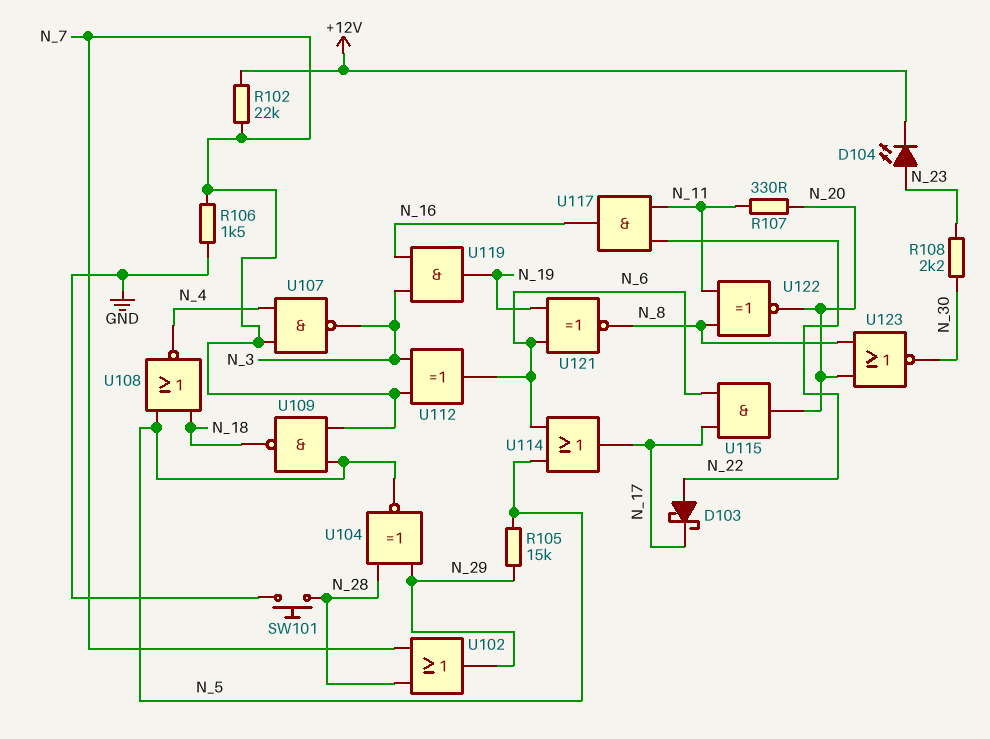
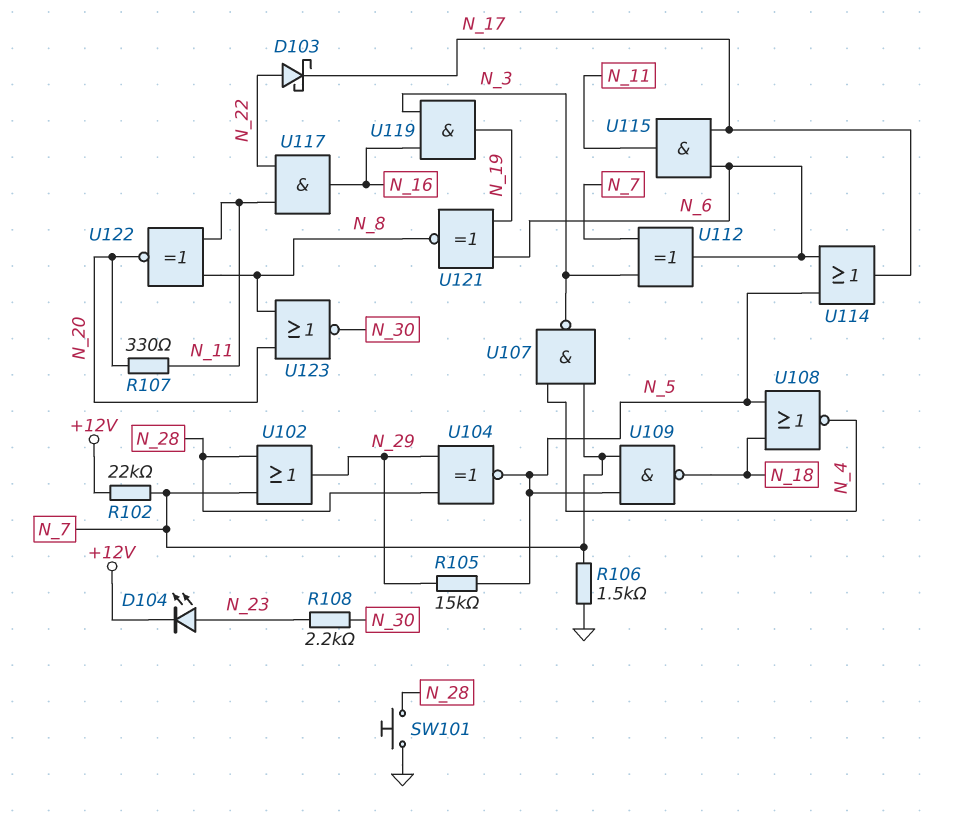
U115: AND (in N_6, in N_17, out N_20) -> AND (in N_6, in N_17, out N_11)

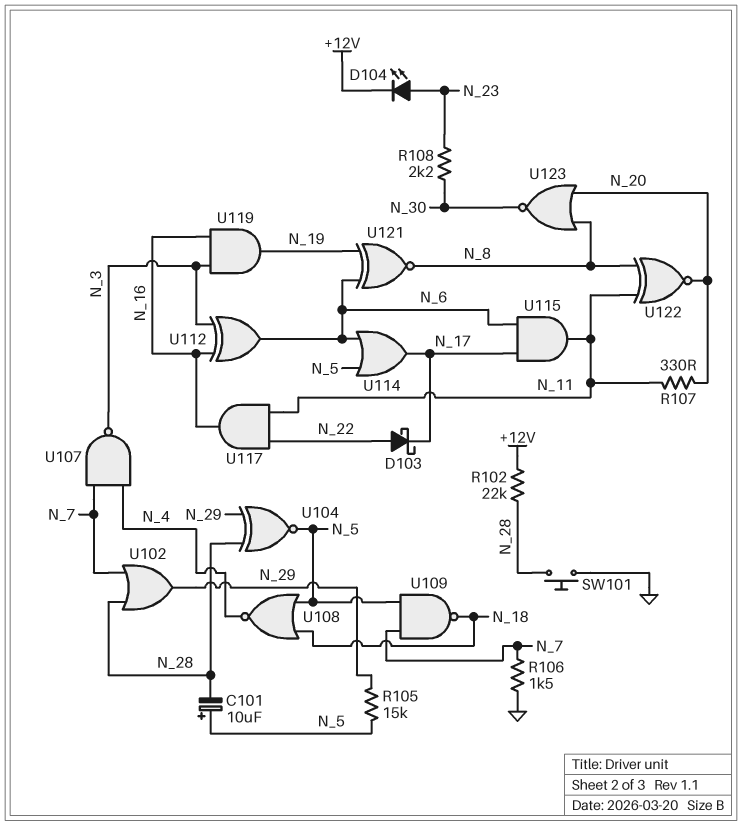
C101: none -> 10uF (plus N_5, minus N_28)
R102: 22k (+12V, N_7) -> 22k (+12V, N_28)
U112: XOR (in N_3, in N_7, out N_6) -> XOR (in N_3, in N_16, out N_6)

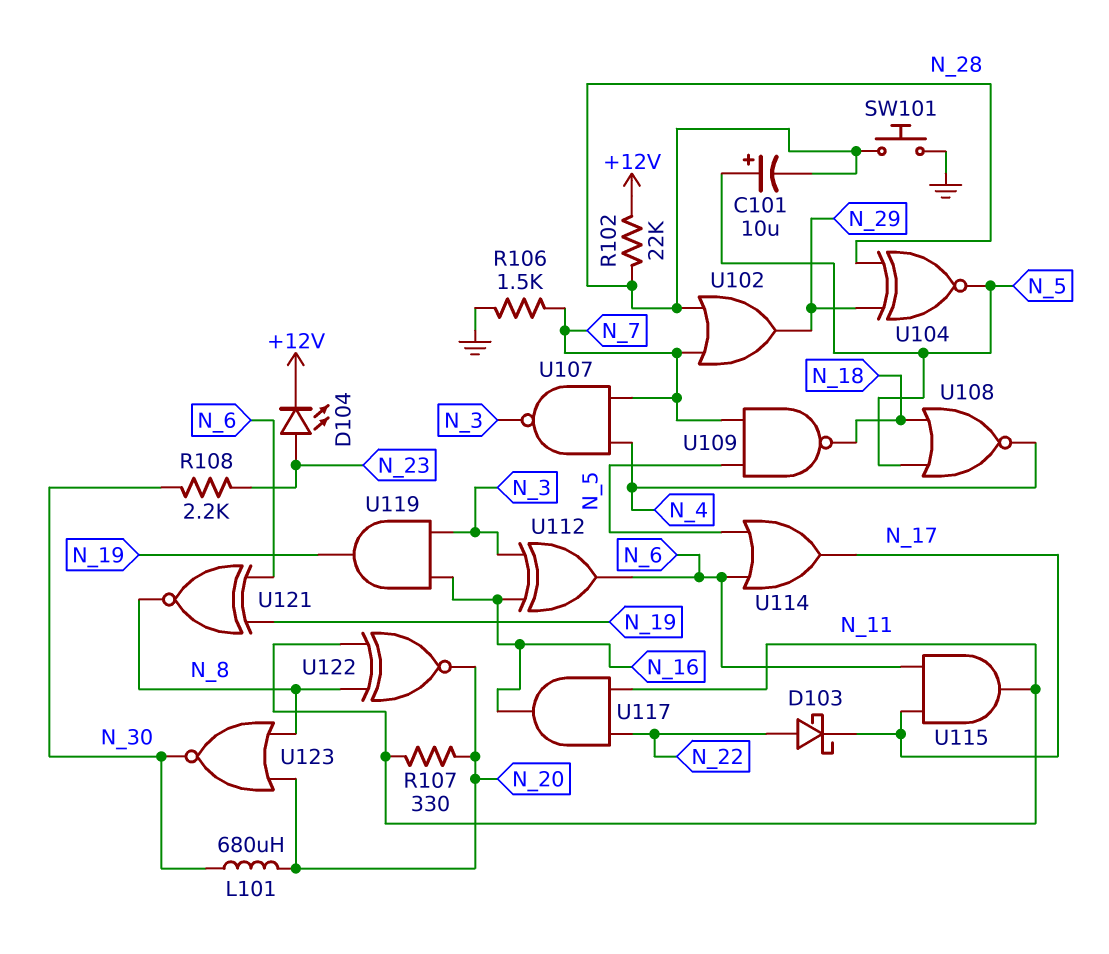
L101: none -> 680uH (N_20, N_30)
R105: 15k (N_5, N_29) -> none

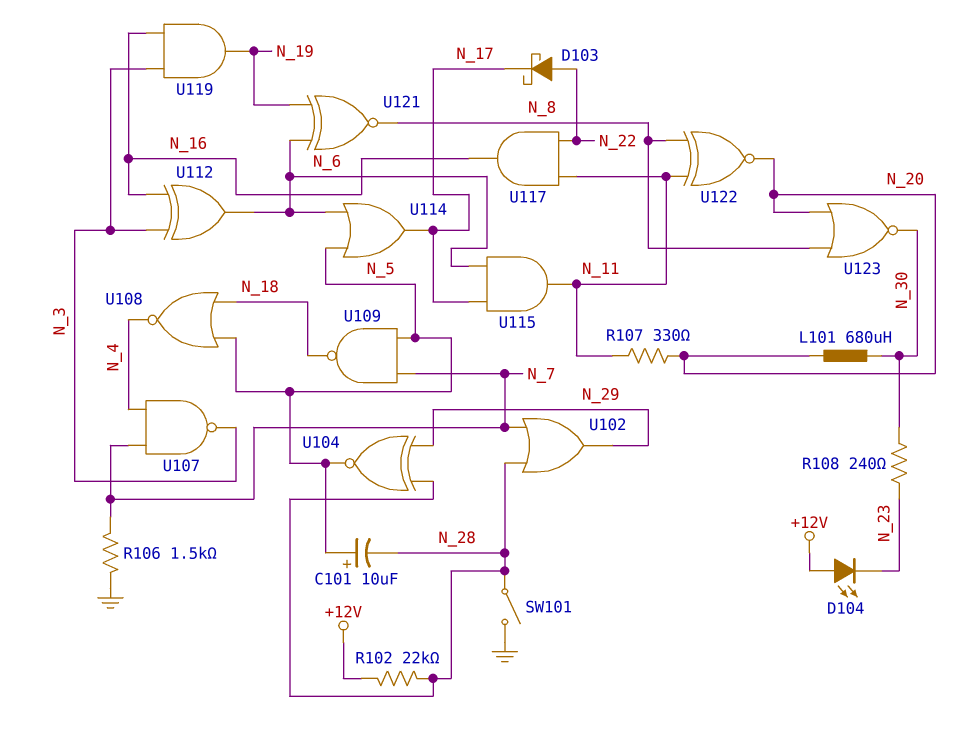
D104: LED (A N_23, K +12V) -> LED (A +12V, K N_23)
R108: 2.2k (N_23, N_30) -> 240 (N_23, N_30)
SW101: button (GND, N_28) -> switch (GND, N_28)

